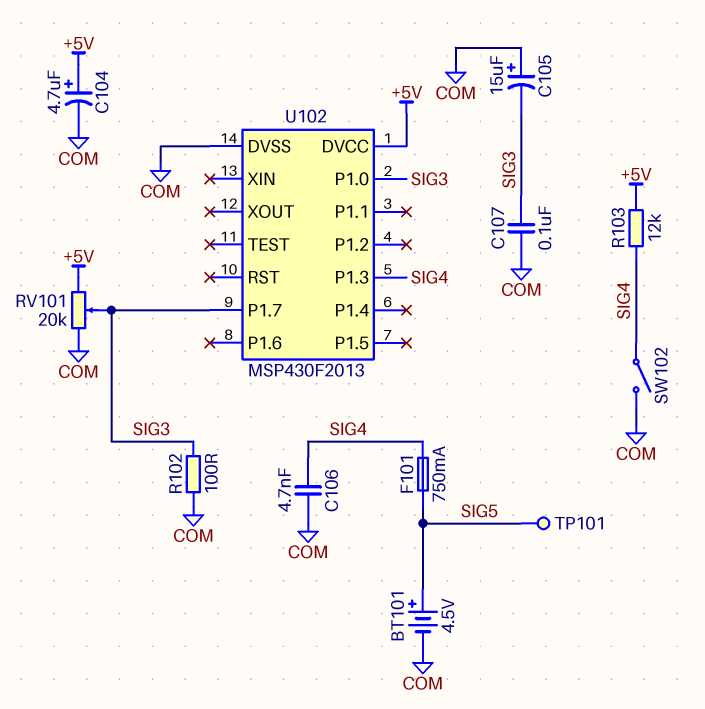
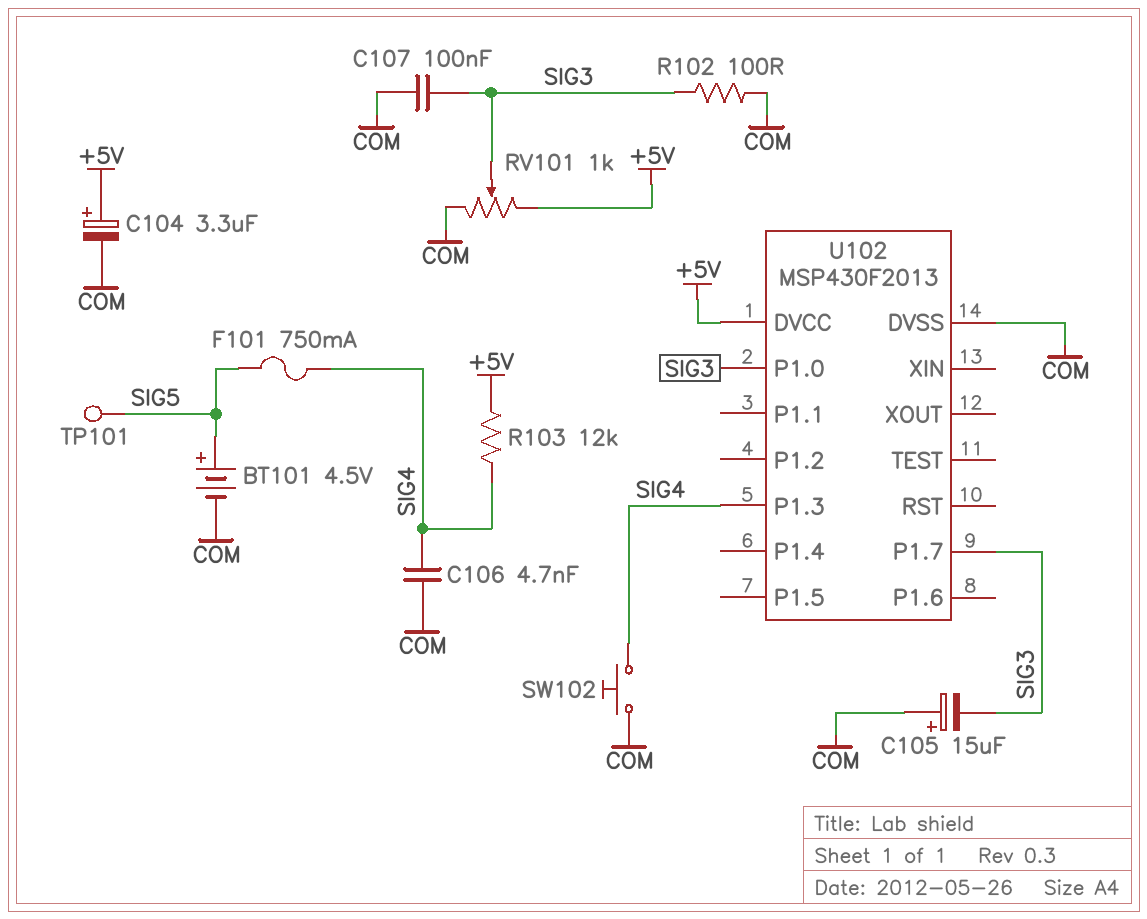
C104: 4.7uF (plus +5V, minus COM) -> 3.3uF (plus +5V, minus COM)
RV101: 20k (+5V, COM, wiper SIG3) -> 1k (+5V, COM, wiper SIG3)
SW102: switch (COM, SIG4) -> button (COM, SIG4)

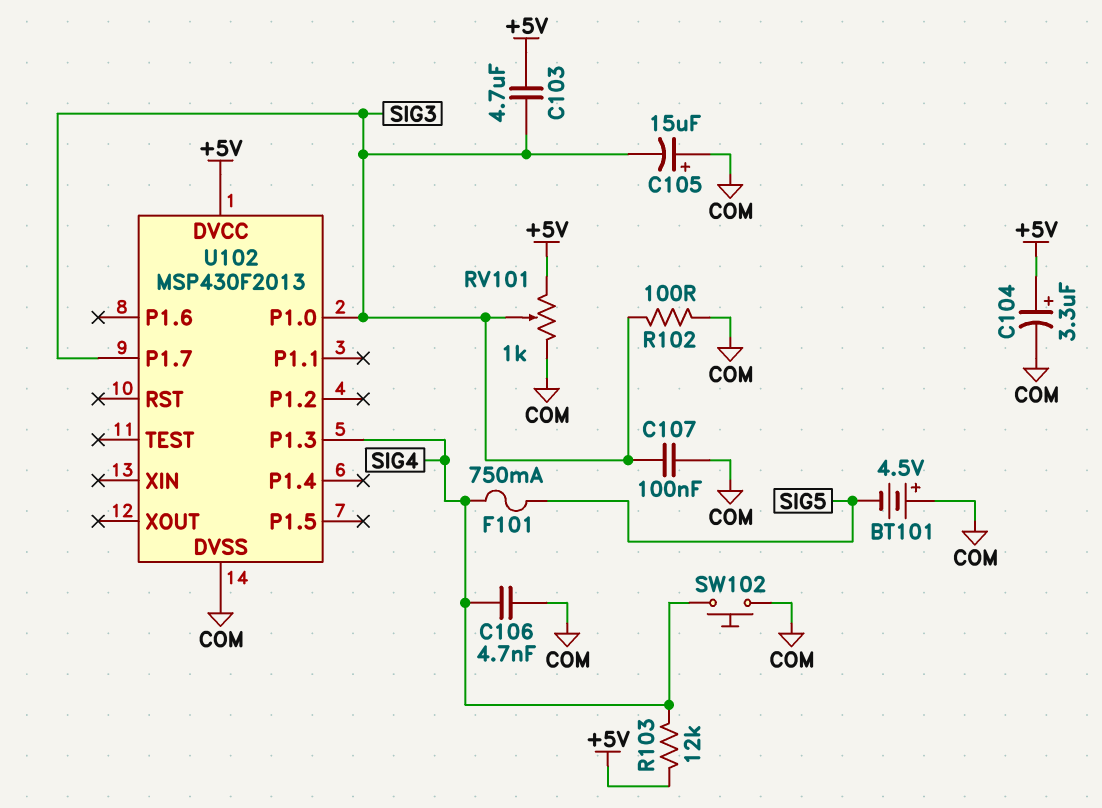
BT101: 4.5V (plus SIG5, minus COM) -> 4.5V (plus COM, minus SIG5)
C103: none -> 4.7uF (+5V, SIG3)
TP101: test point (SIG5) -> none

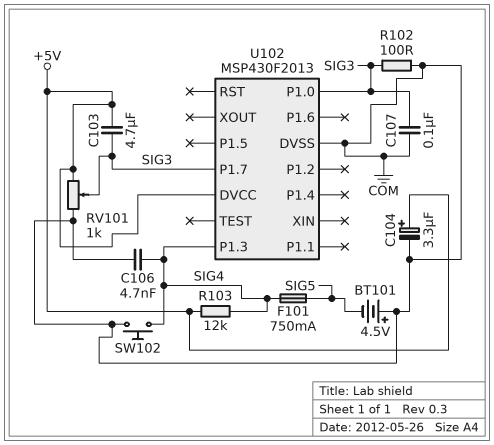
C105: 15uF (plus COM, minus SIG3) -> none

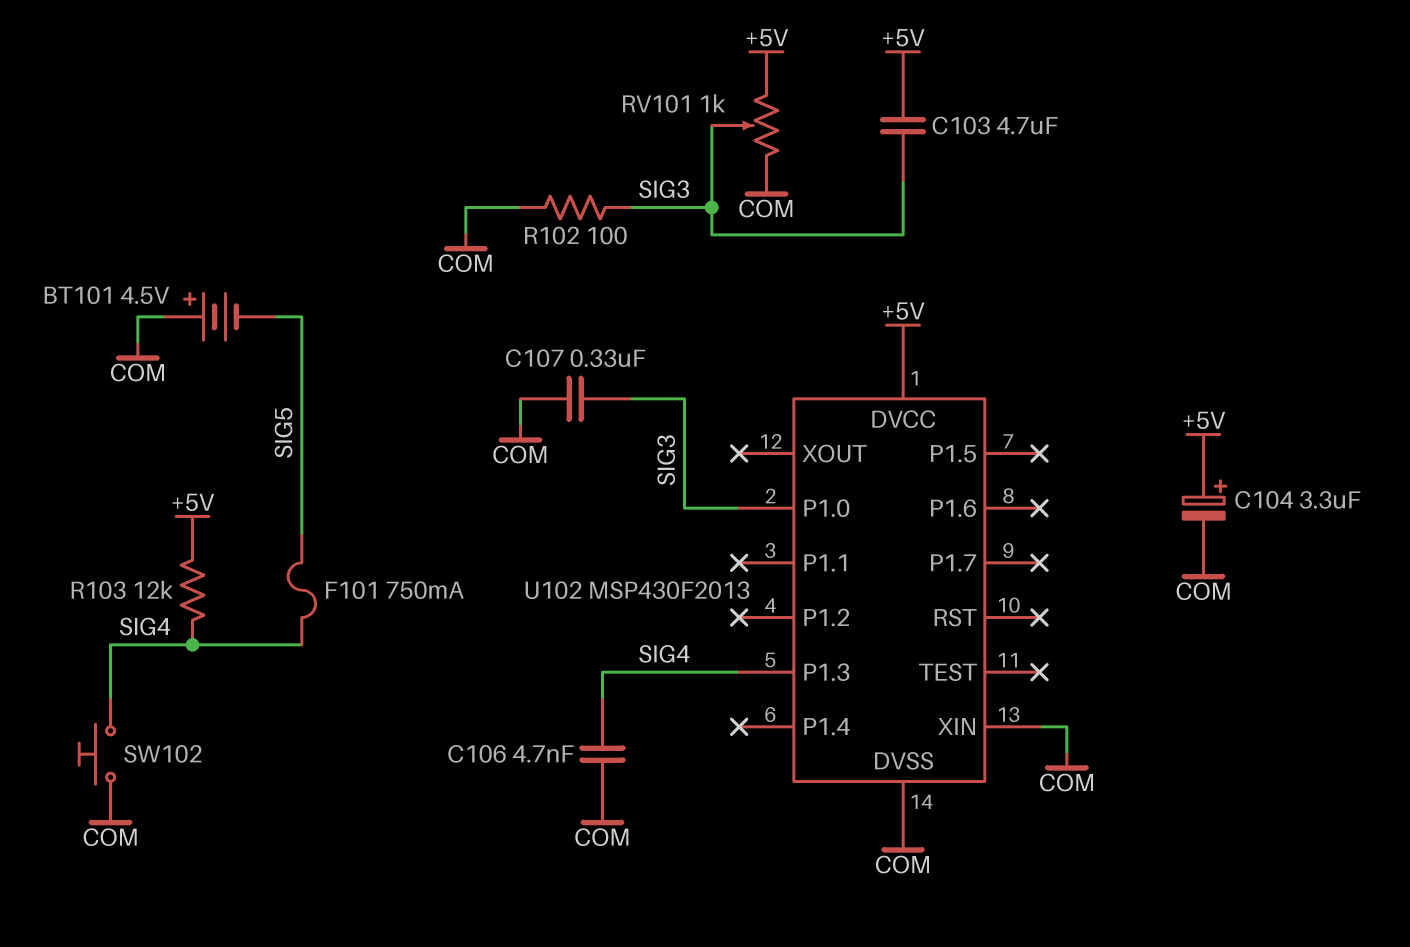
C107: 100nF (COM, SIG3) -> 330nF (COM, SIG3)
U102 pin P1.7: SIG3 -> none
U102 pin XIN: none -> COM

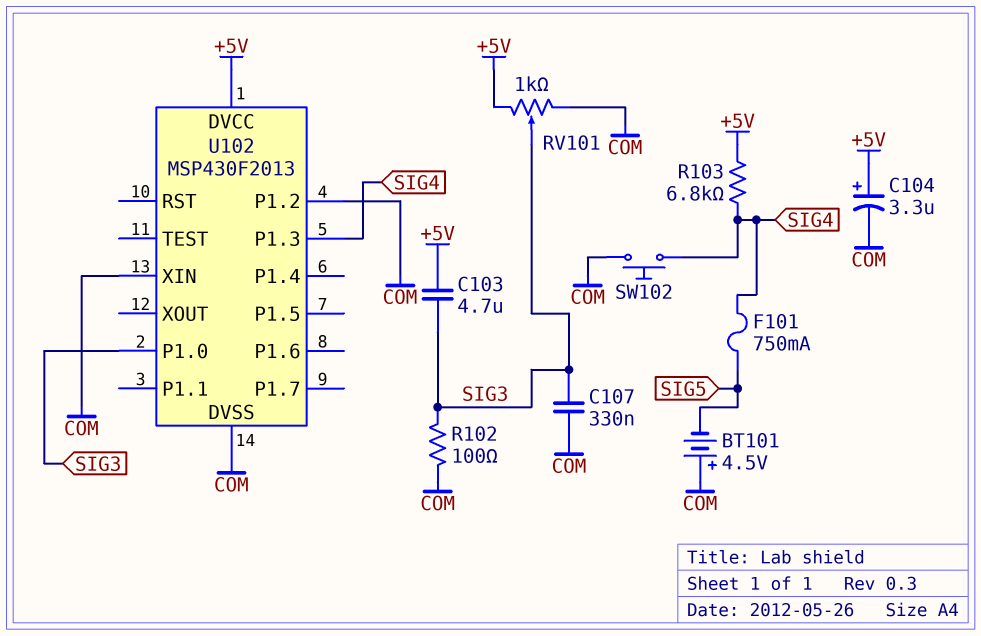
C106: 4.7nF (COM, SIG4) -> none
R103: 12k (+5V, SIG4) -> 6.8k (+5V, SIG4)
U102 pin P1.2: none -> COM

